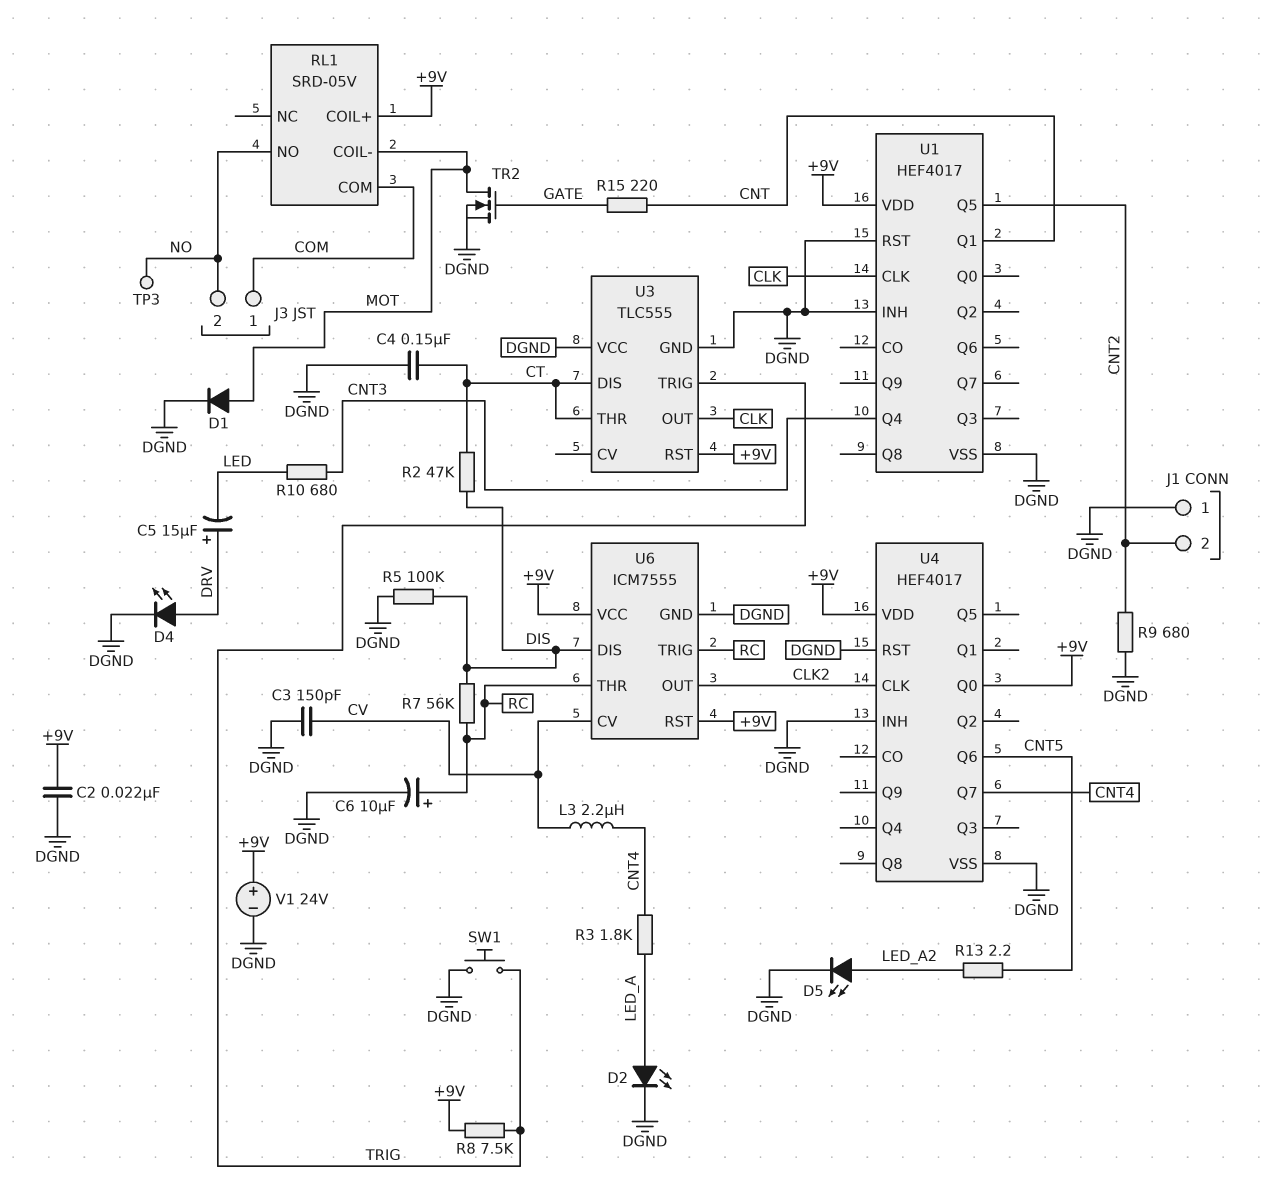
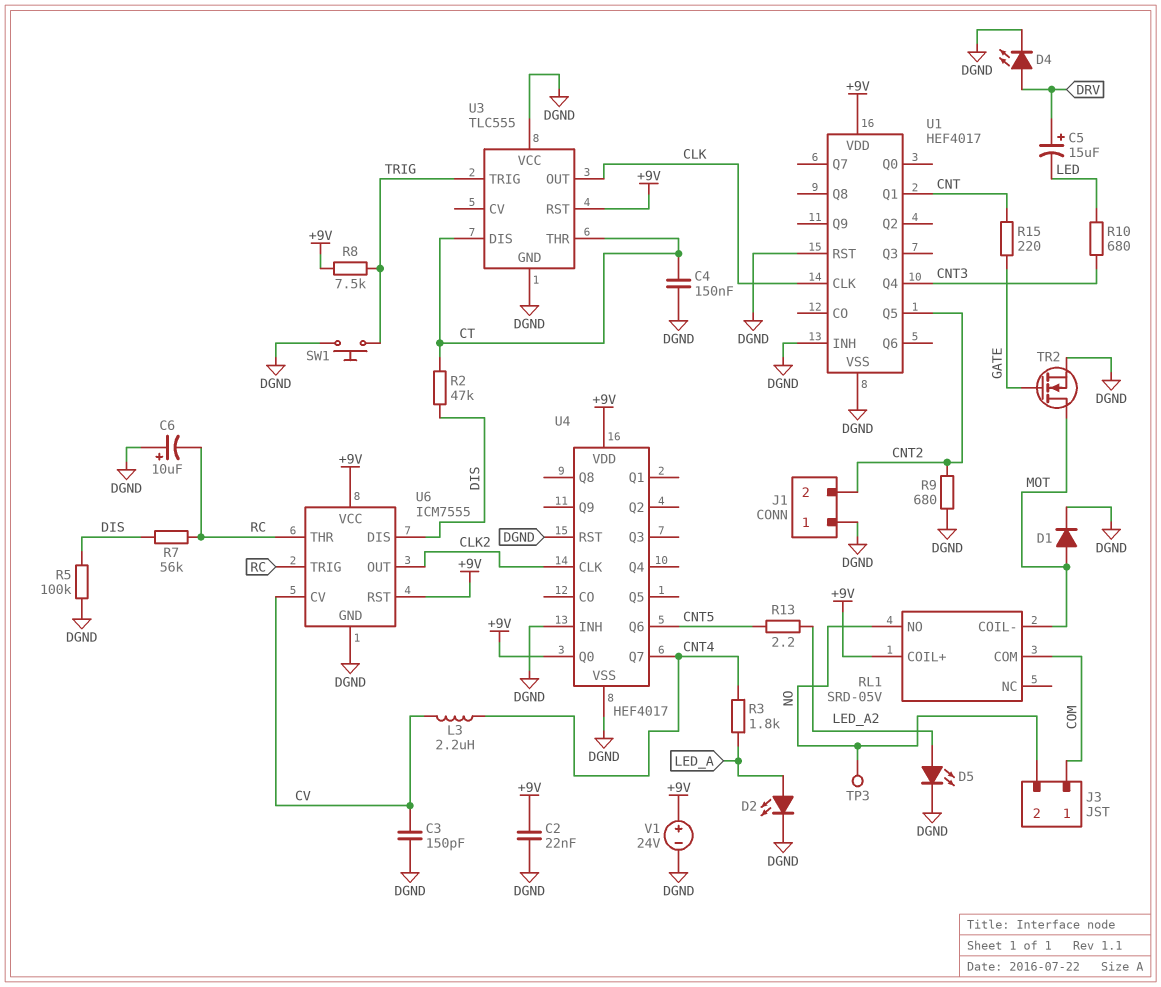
C6: 10uF (plus RC, minus DGND) -> 10uF (plus DGND, minus RC)

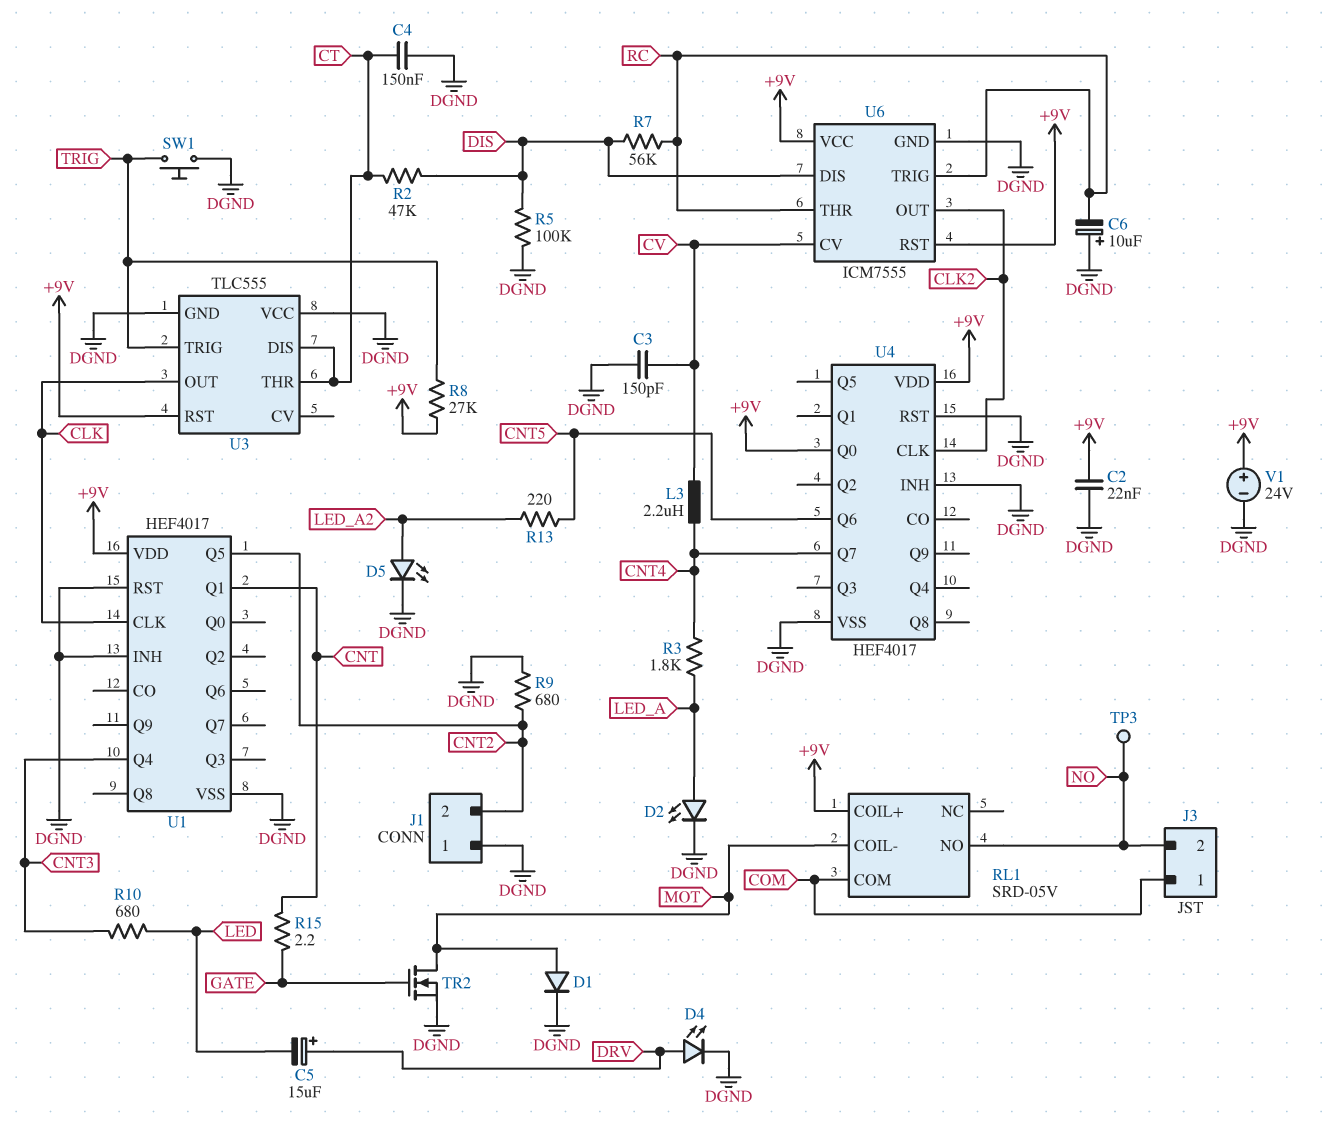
R8: 7.5k (+9V, TRIG) -> 27k (+9V, TRIG)
R13: 2.2 (CNT5, LED_A2) -> 220 (CNT5, LED_A2)
R15: 220 (CNT, GATE) -> 2.2 (CNT, GATE)

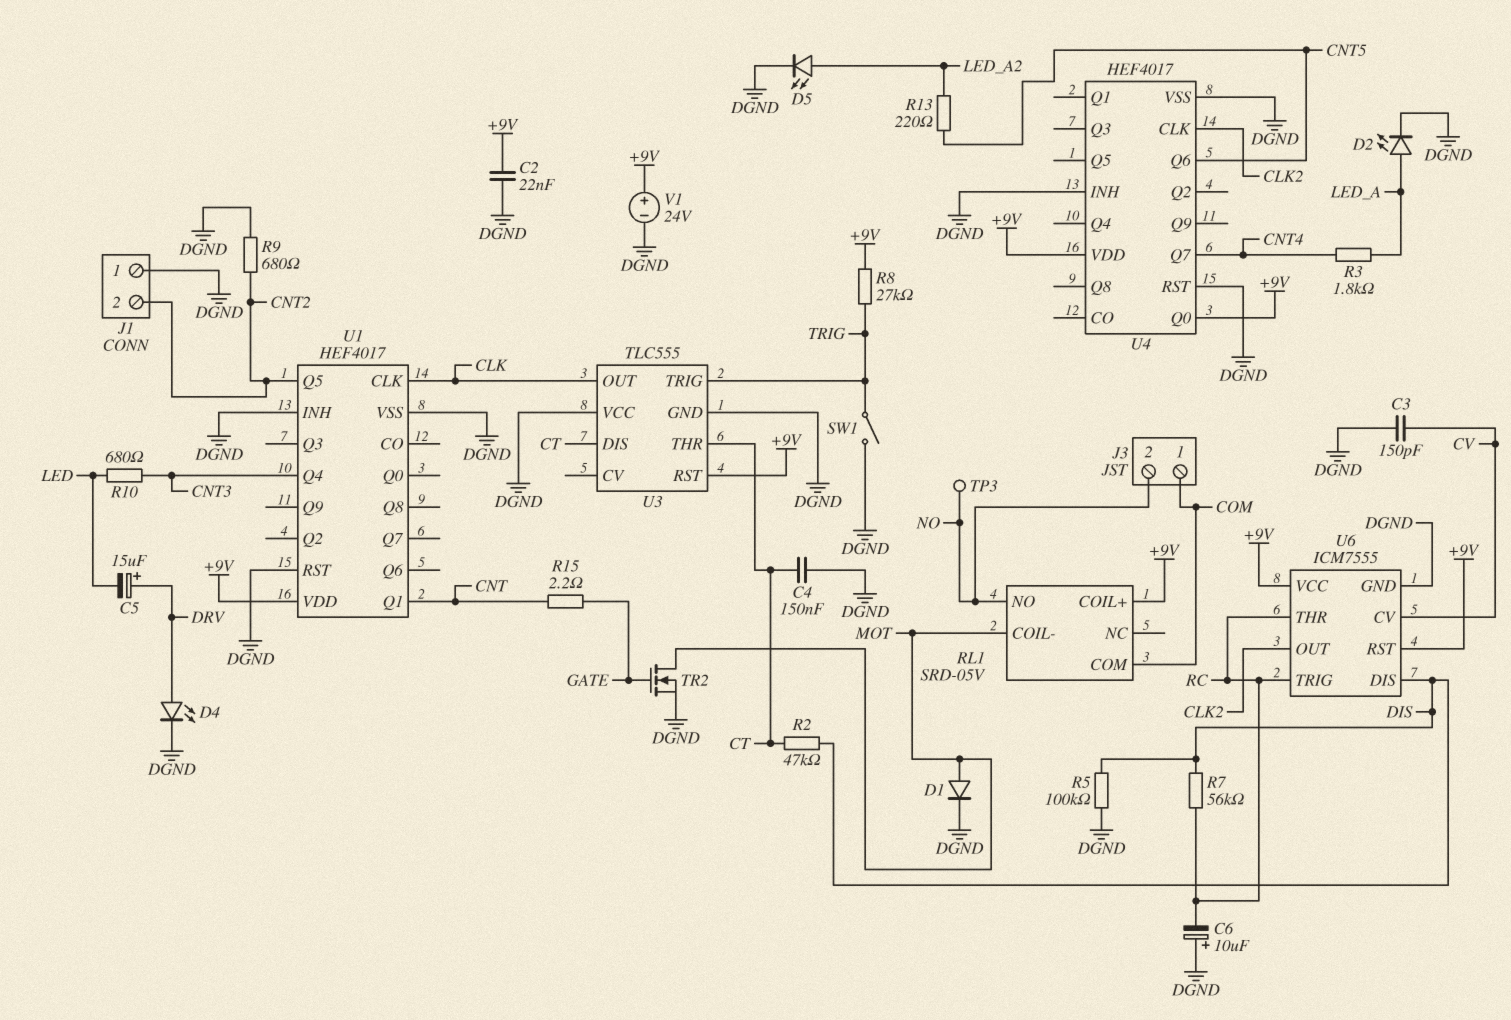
L3: 2.2uH (CNT4, CV) -> none
SW1: button (DGND, TRIG) -> switch (DGND, TRIG)

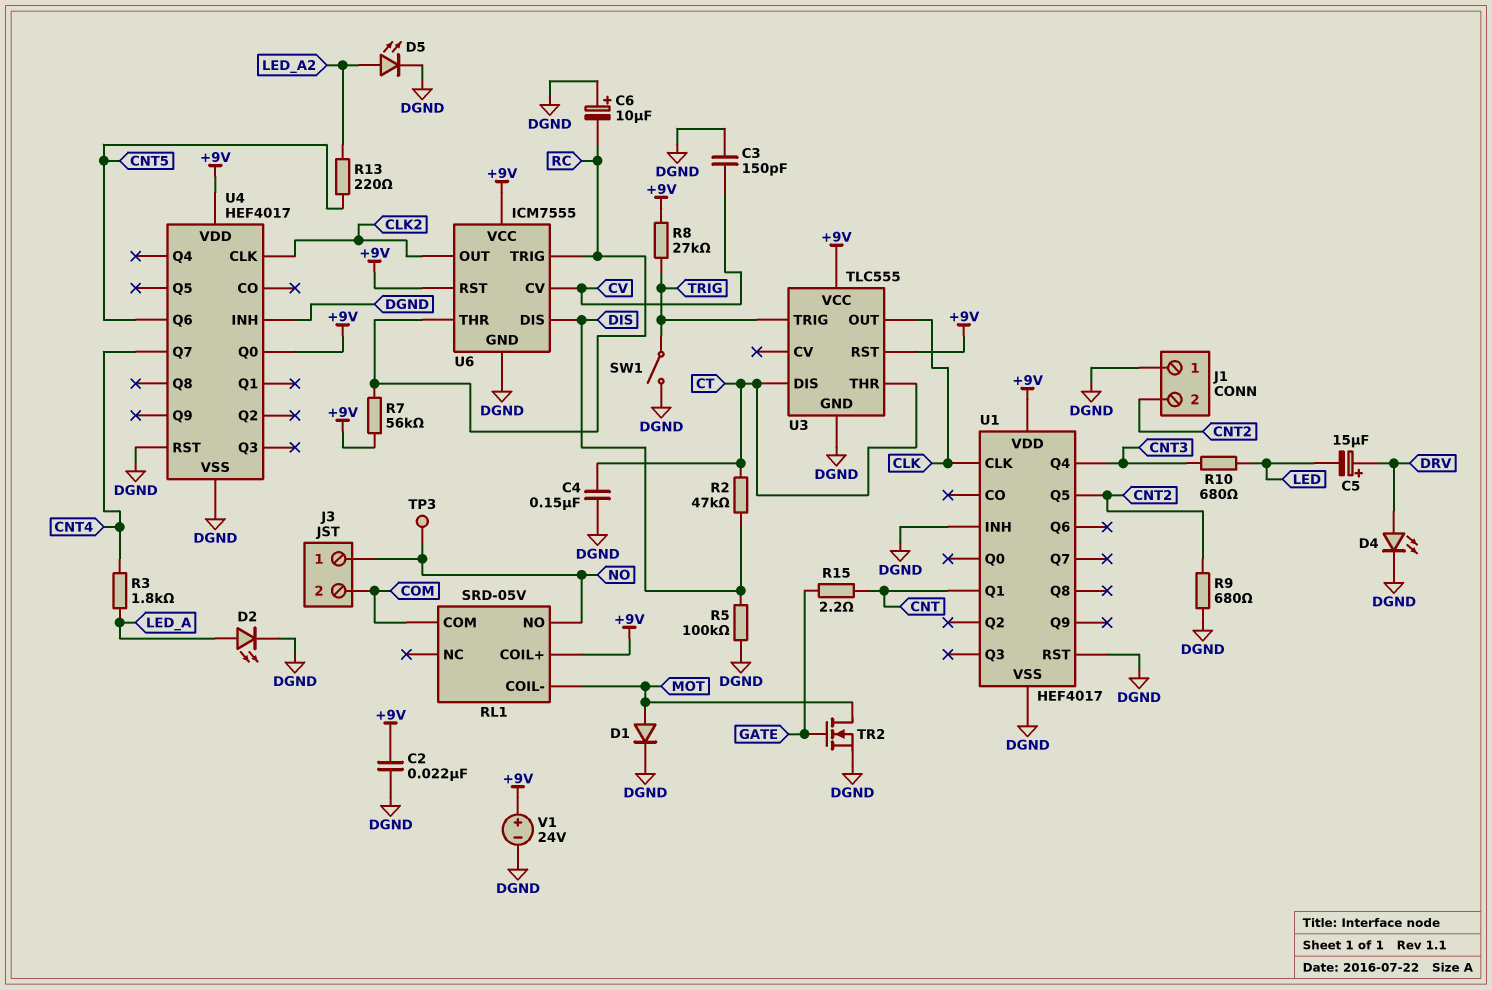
J3 pin 1: COM -> NO
J3 pin 2: NO -> COM
R7: 56k (DIS, RC) -> 56k (+9V, RC)
U3 pin VCC: DGND -> +9V

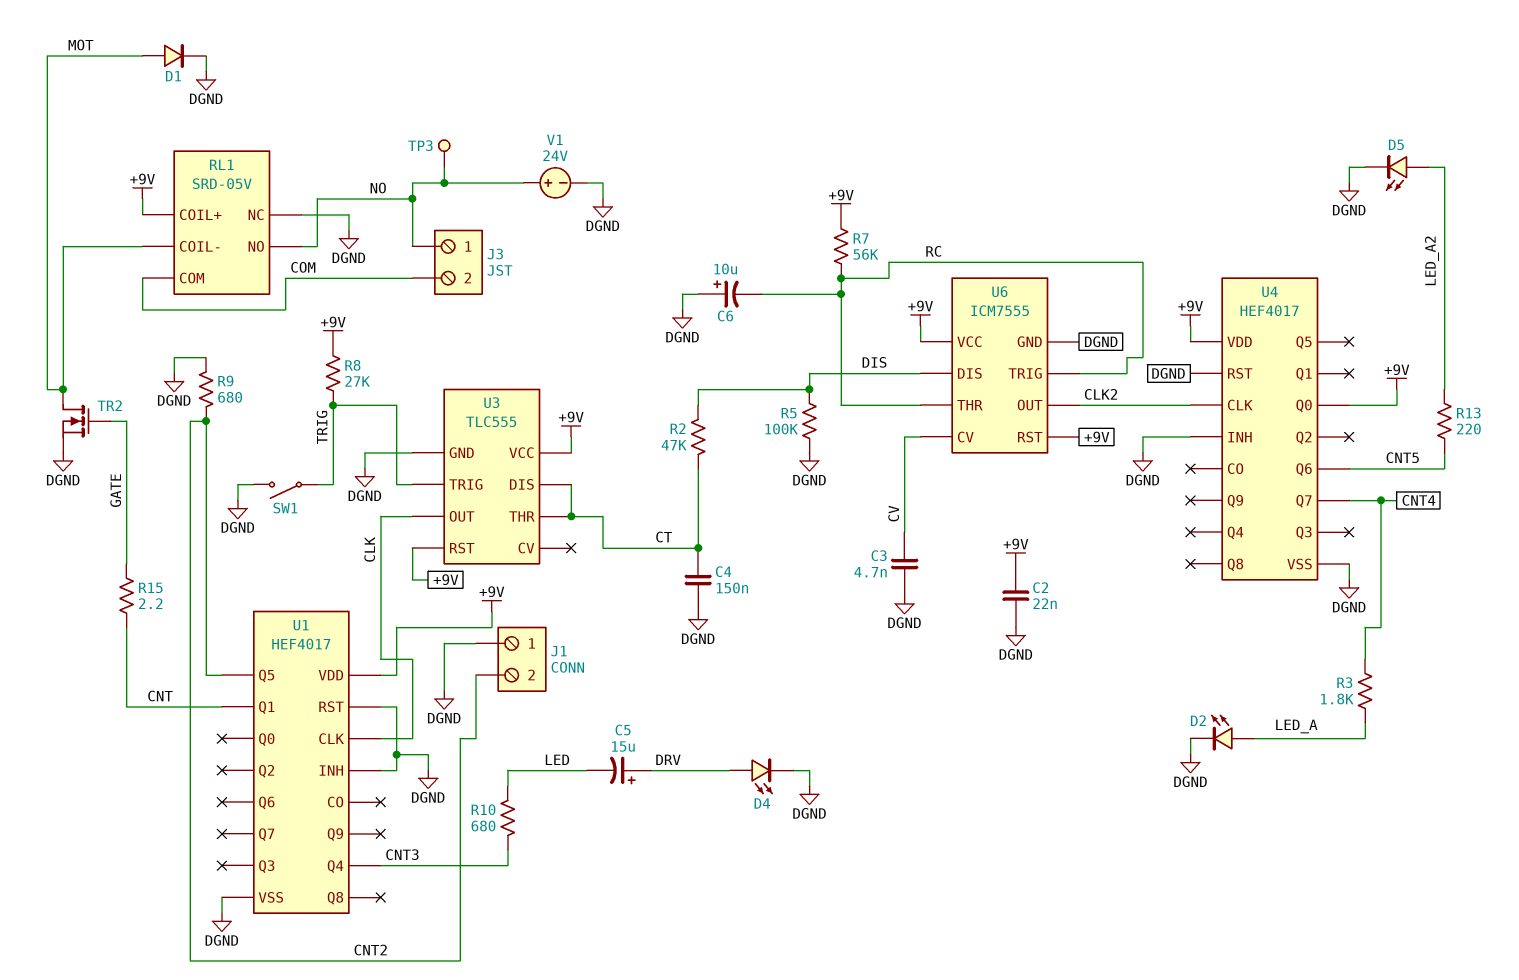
C3: 150pF (CV, DGND) -> 4.7nF (CV, DGND)
RL1 pin NC: none -> DGND
V1: 24V (plus +9V, minus DGND) -> 24V (plus NO, minus DGND)

